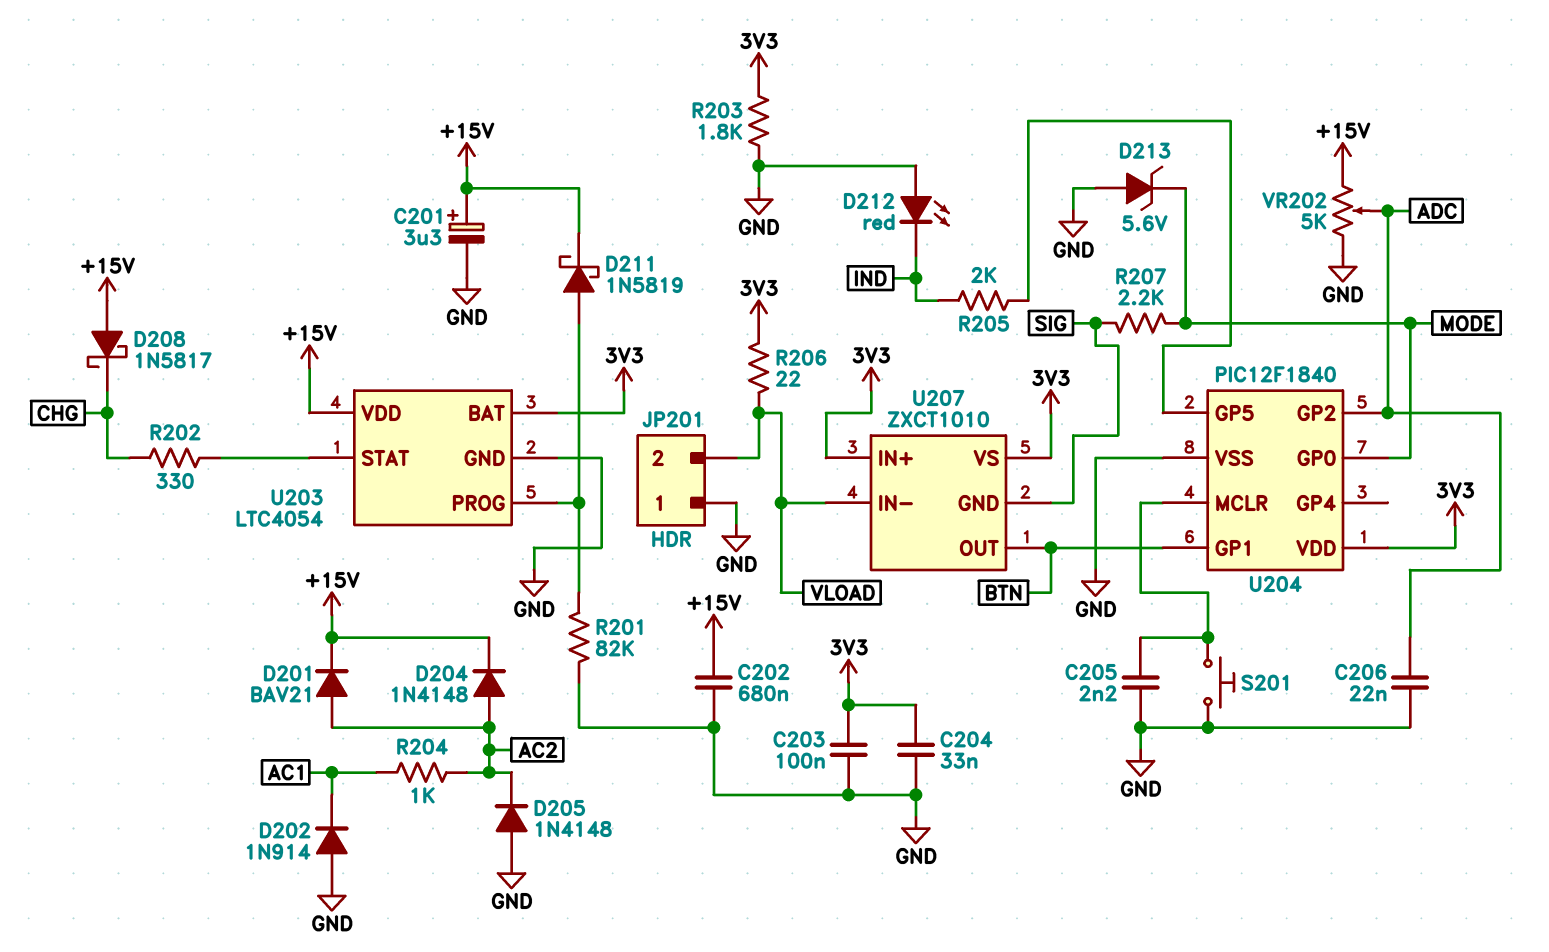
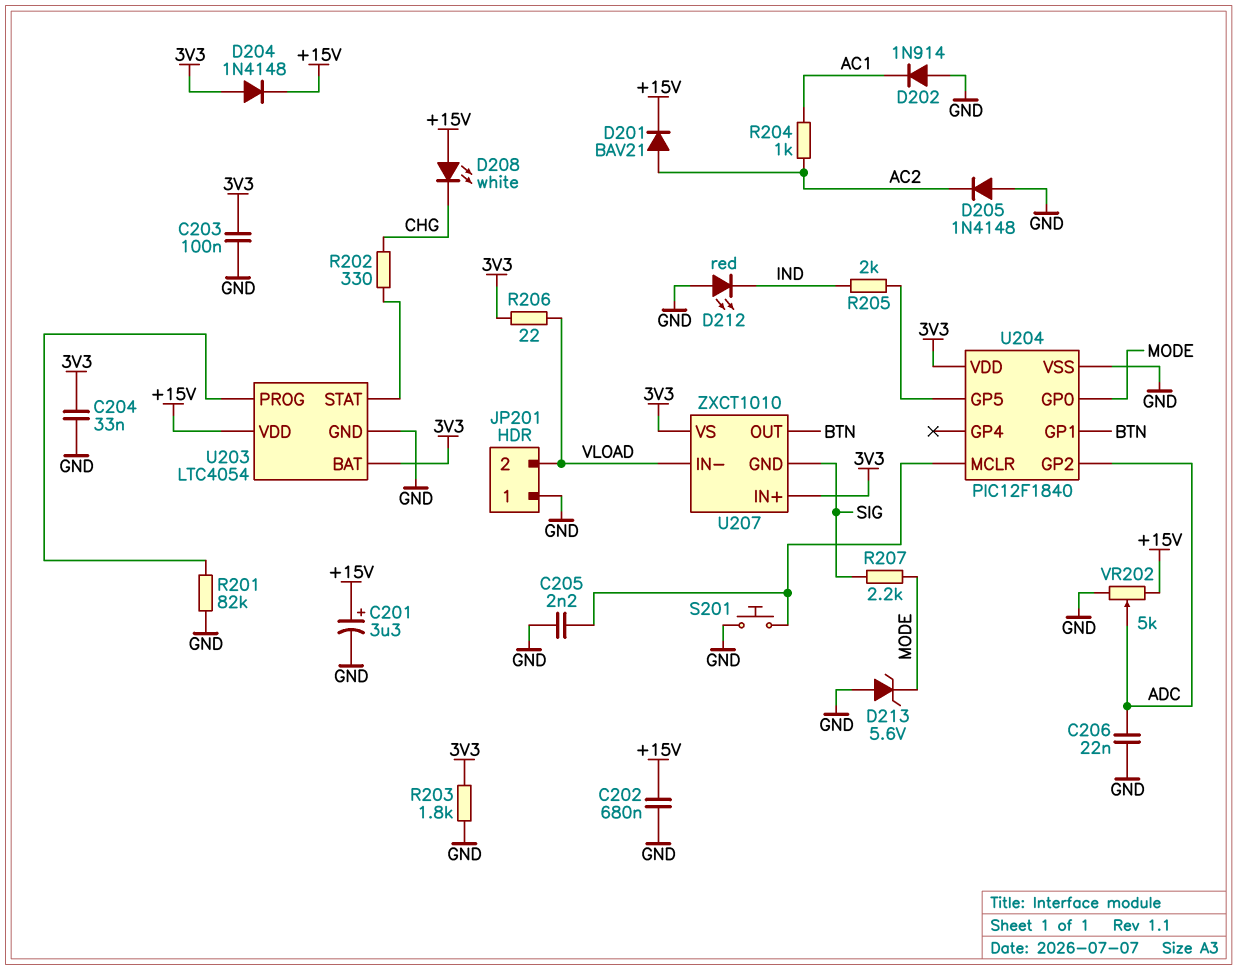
D204: diode 1N4148 (A AC2, K +15V) -> diode 1N4148 (A 3V3, K +15V)
D208: schottky 1N5817 (A +15V, K CHG) -> LED white (A +15V, K CHG)
D211: schottky 1N5819 (A U203/PROG, K +15V) -> none

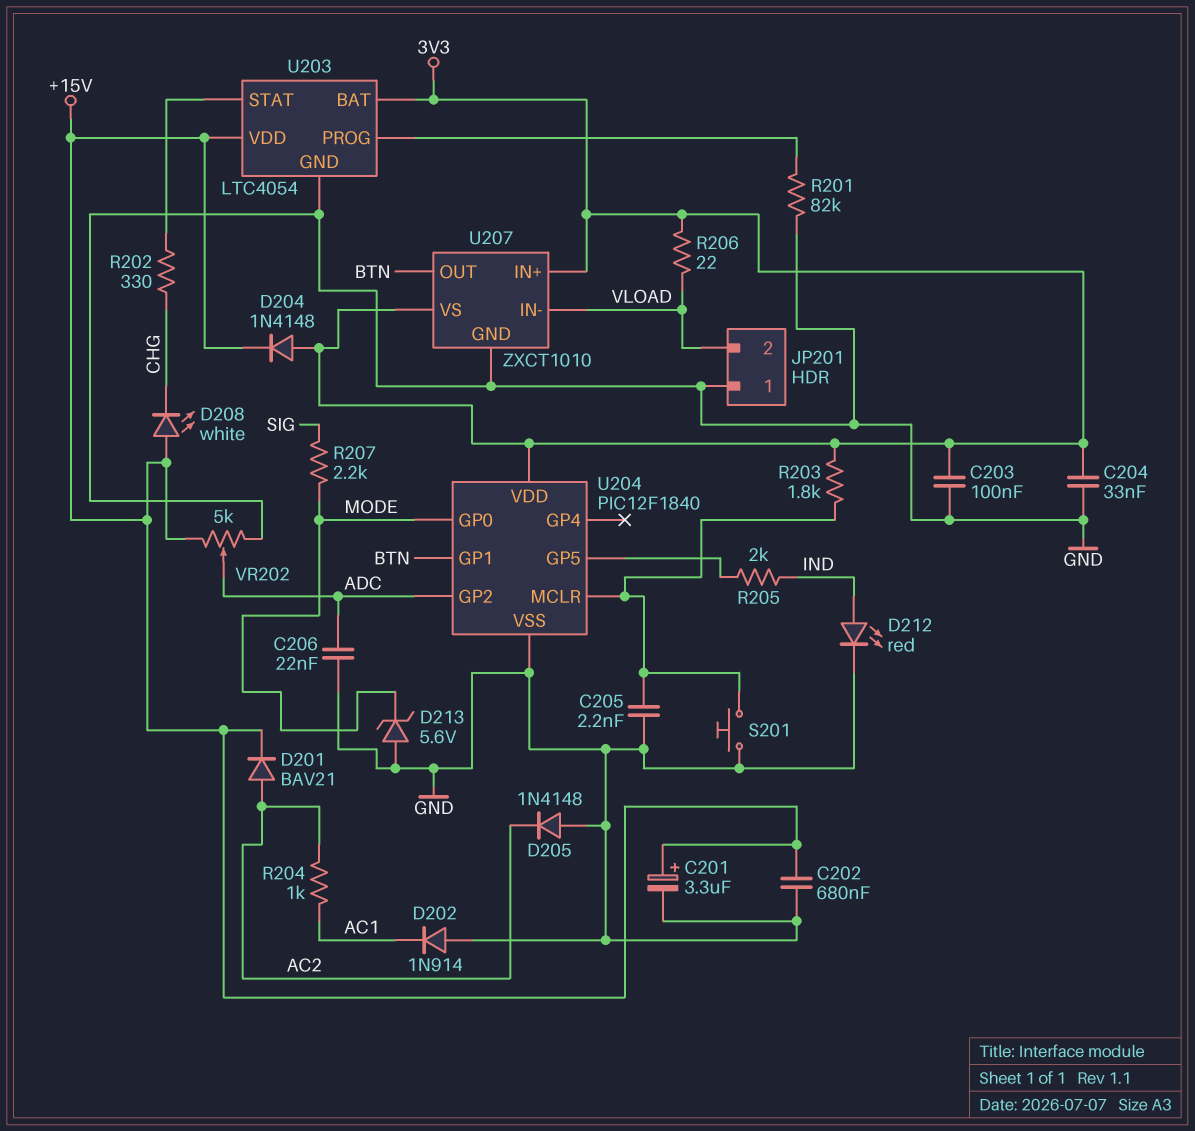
D212: LED red (A GND, K IND) -> LED red (A IND, K GND)
R203: 1.8k (3V3, GND) -> 1.8k (3V3, U204/MCLR)
U207 pin GND: SIG -> GND

